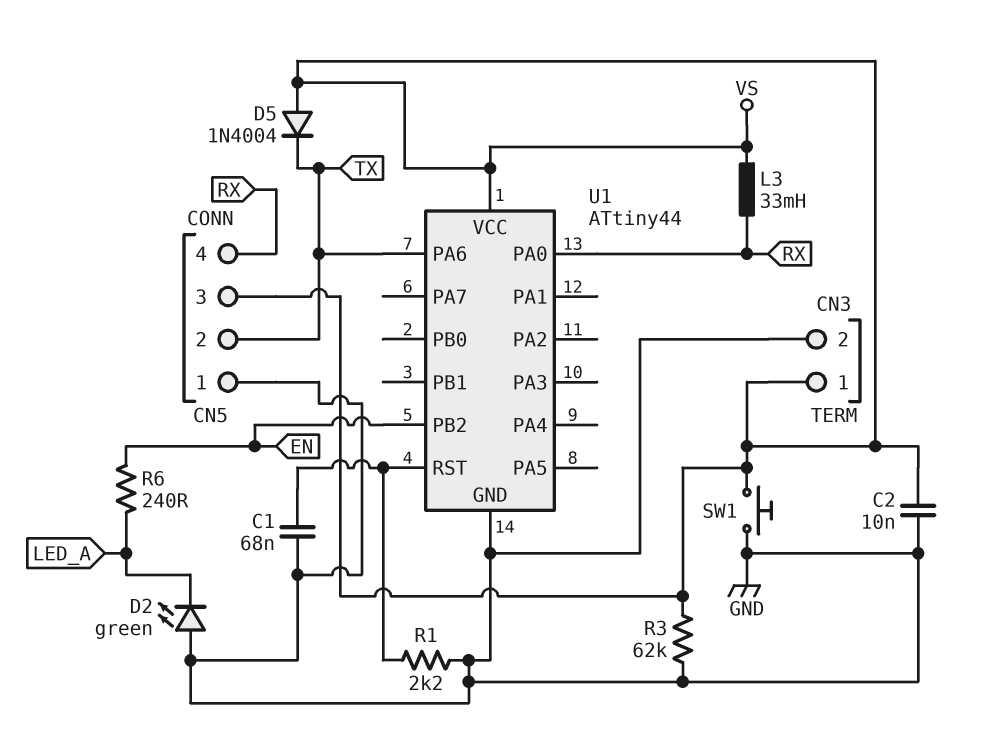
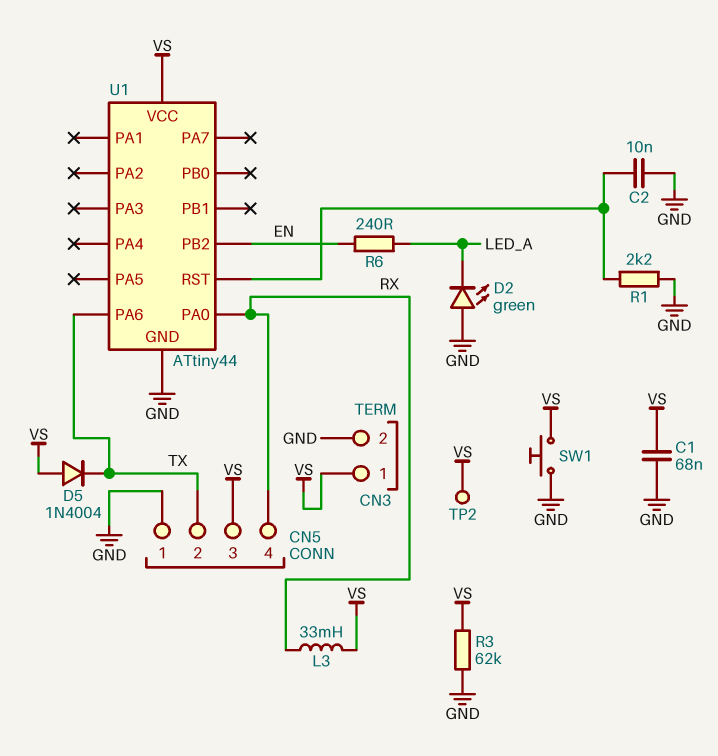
C1: 68nF (GND, U1/RST) -> 68nF (GND, VS)
C2: 10nF (GND, VS) -> 10nF (GND, U1/RST)
TP2: none -> test point (VS)

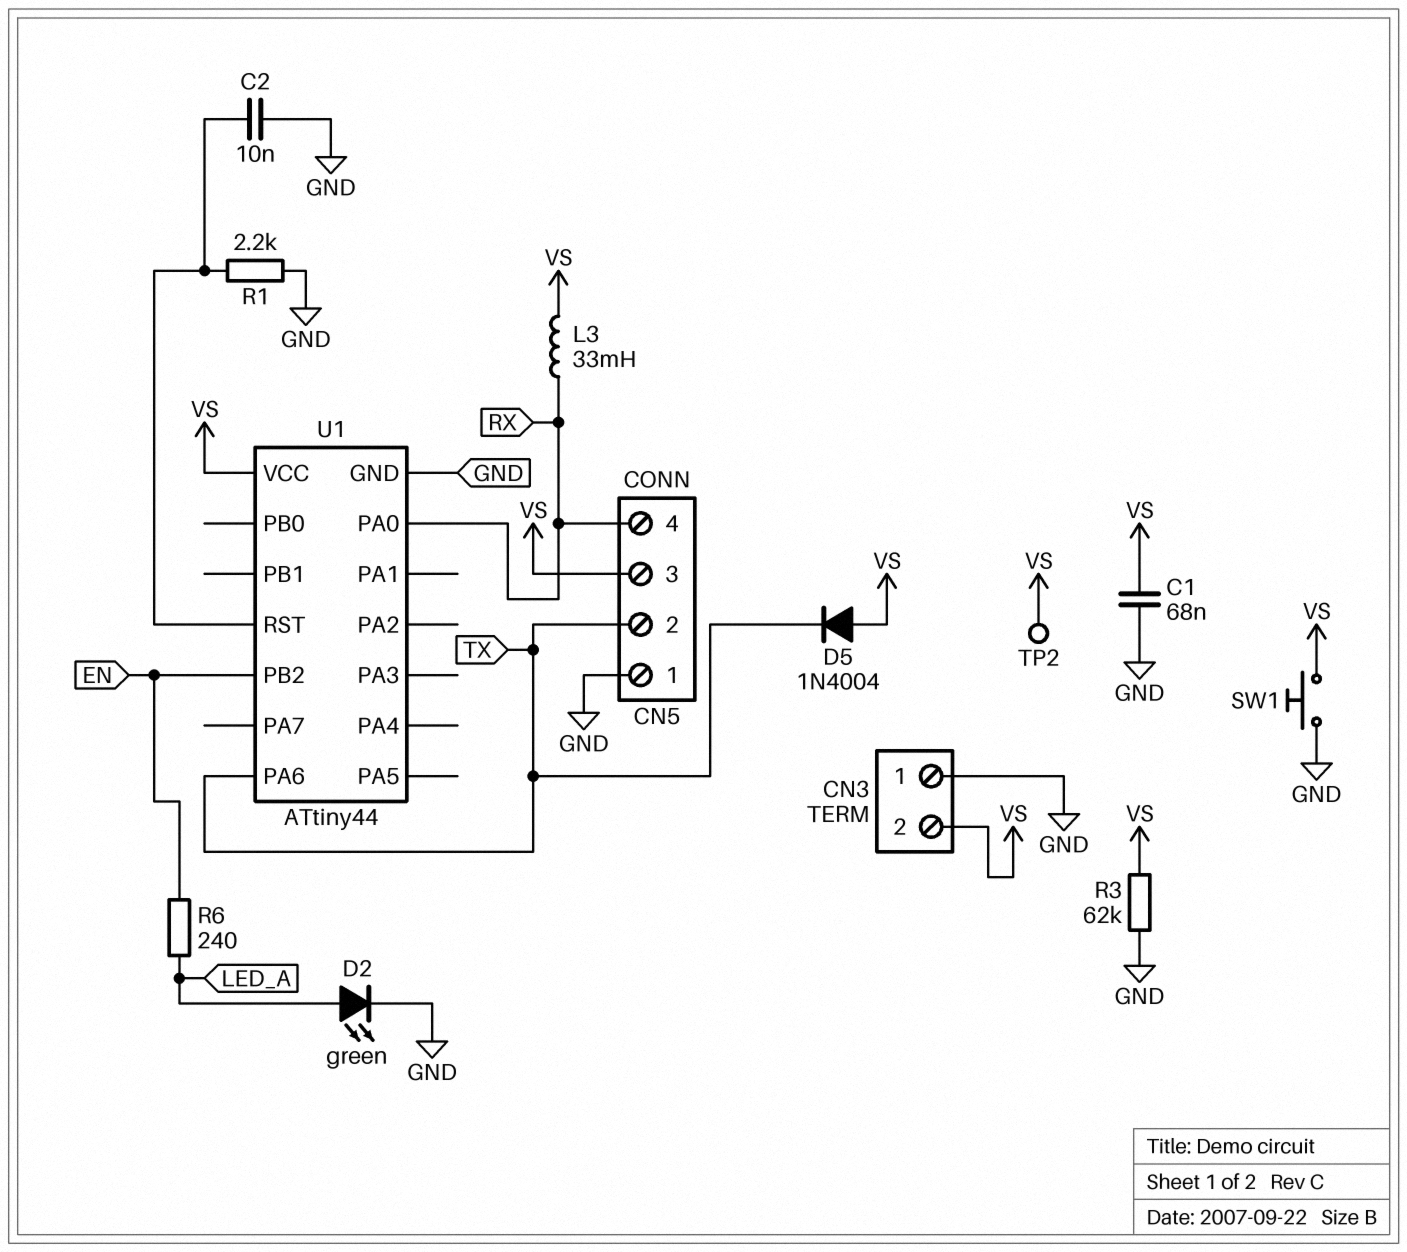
CN3 pin 1: VS -> GND
CN3 pin 2: GND -> VS
D2: LED green (A GND, K LED_A) -> LED green (A LED_A, K GND)

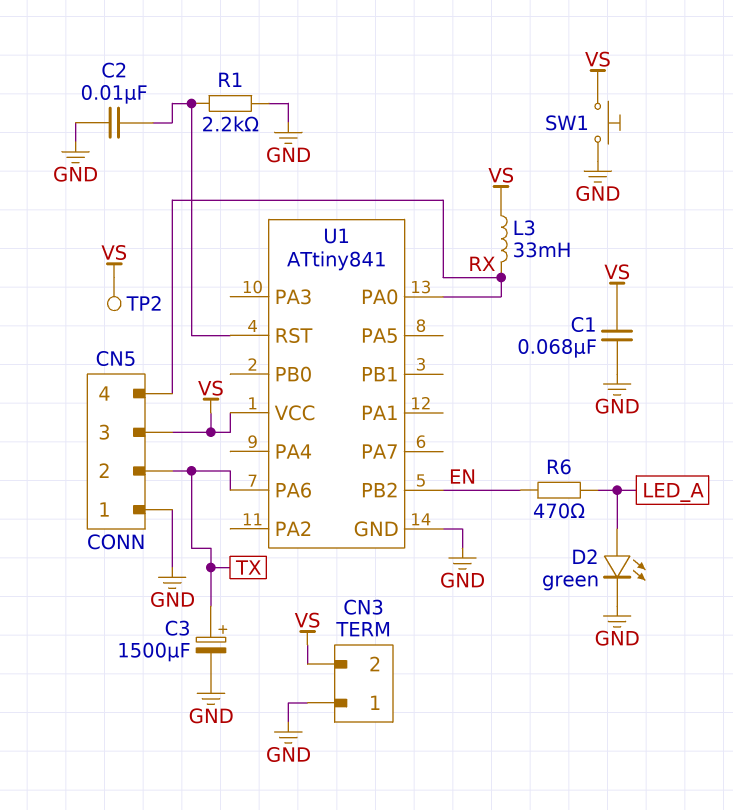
C3: none -> 1500uF (plus TX, minus GND)
D5: diode 1N4004 (A VS, K TX) -> none
R3: 62k (GND, VS) -> none
R6: 240 (EN, LED_A) -> 470 (EN, LED_A)
U1: ATtiny44 -> ATtiny841

